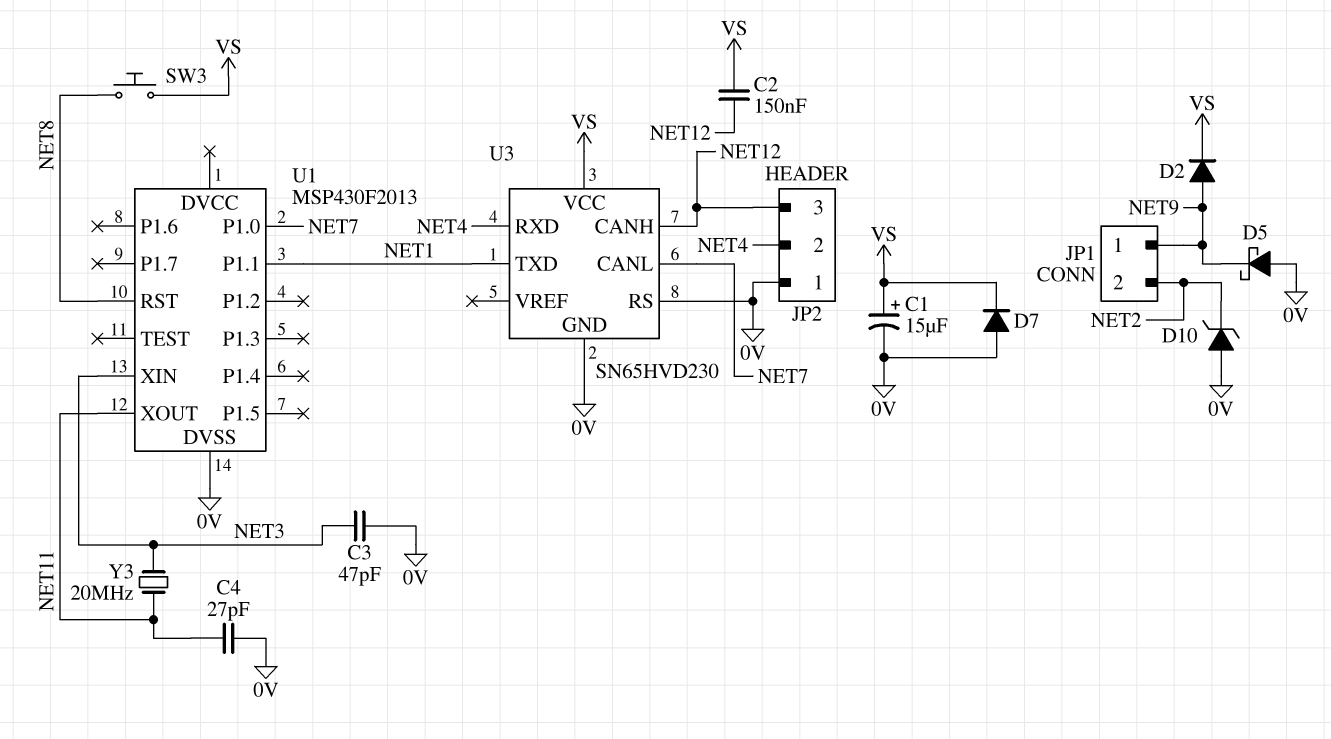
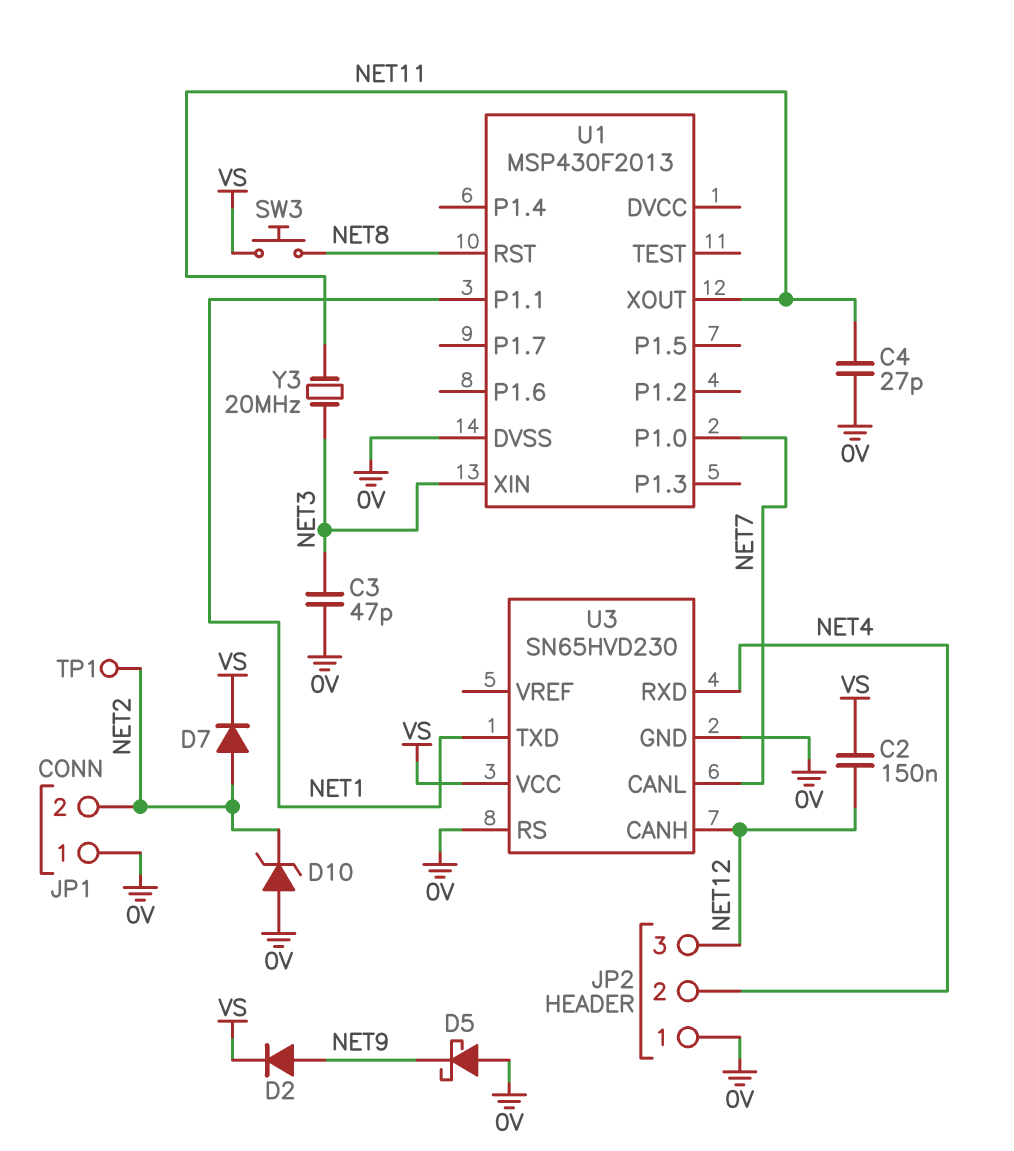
C1: 15uF (plus VS, minus 0V) -> none
D7: diode (A 0V, K VS) -> diode (A NET2, K VS)
JP1 pin 1: NET9 -> 0V
TP1: none -> test point (NET2)

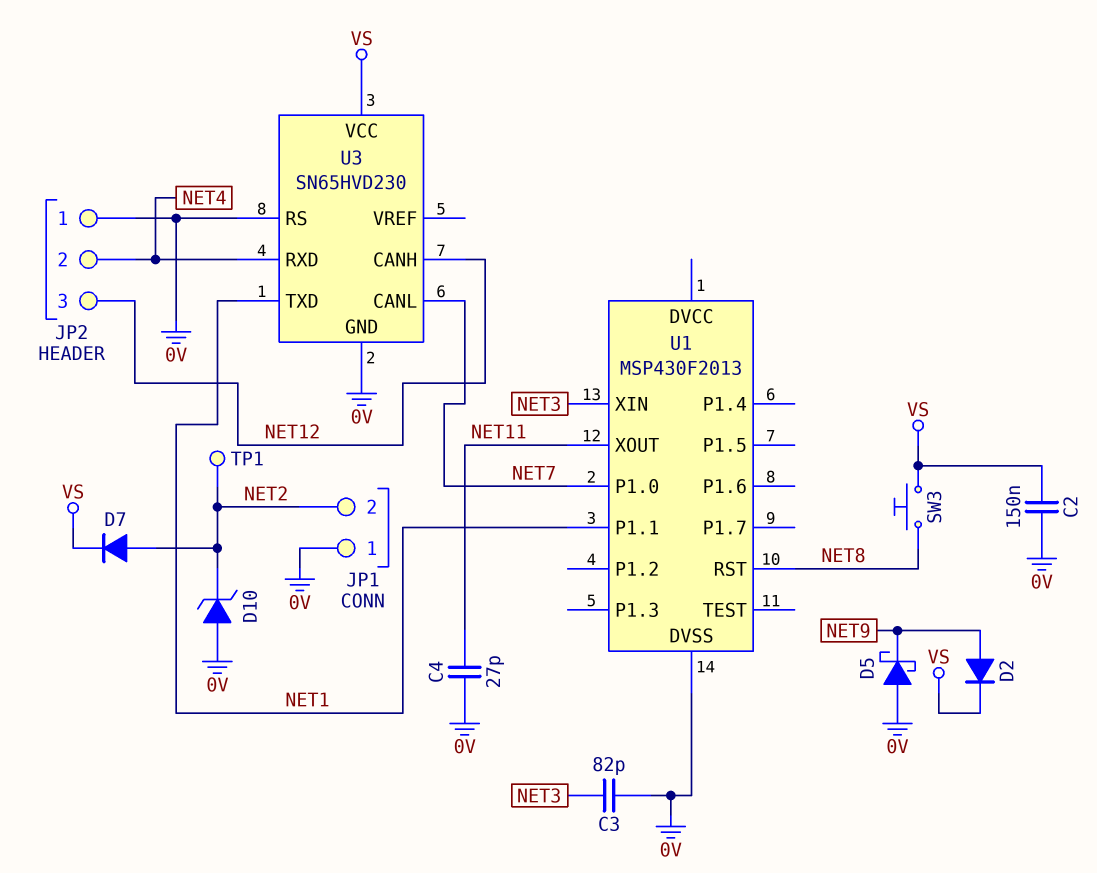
C2: 150nF (NET12, VS) -> 150nF (0V, VS)
C3: 47pF (0V, NET3) -> 82pF (0V, NET3)
Y3: 20MHz (NET3, NET11) -> none

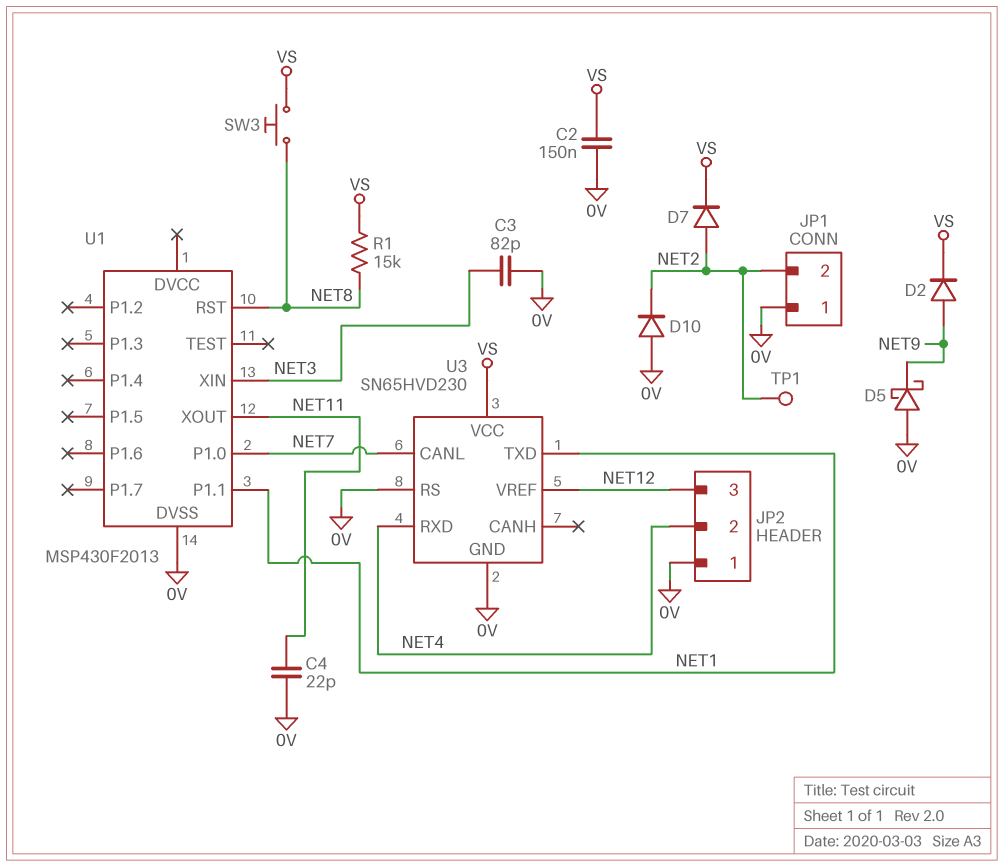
C4: 27pF (0V, NET11) -> 22pF (0V, NET11)
D10: zener (A 0V, K NET2) -> diode (A 0V, K NET2)
R1: none -> 15k (NET8, VS)
U3 pin CANH: NET12 -> none
U3 pin VREF: none -> NET12

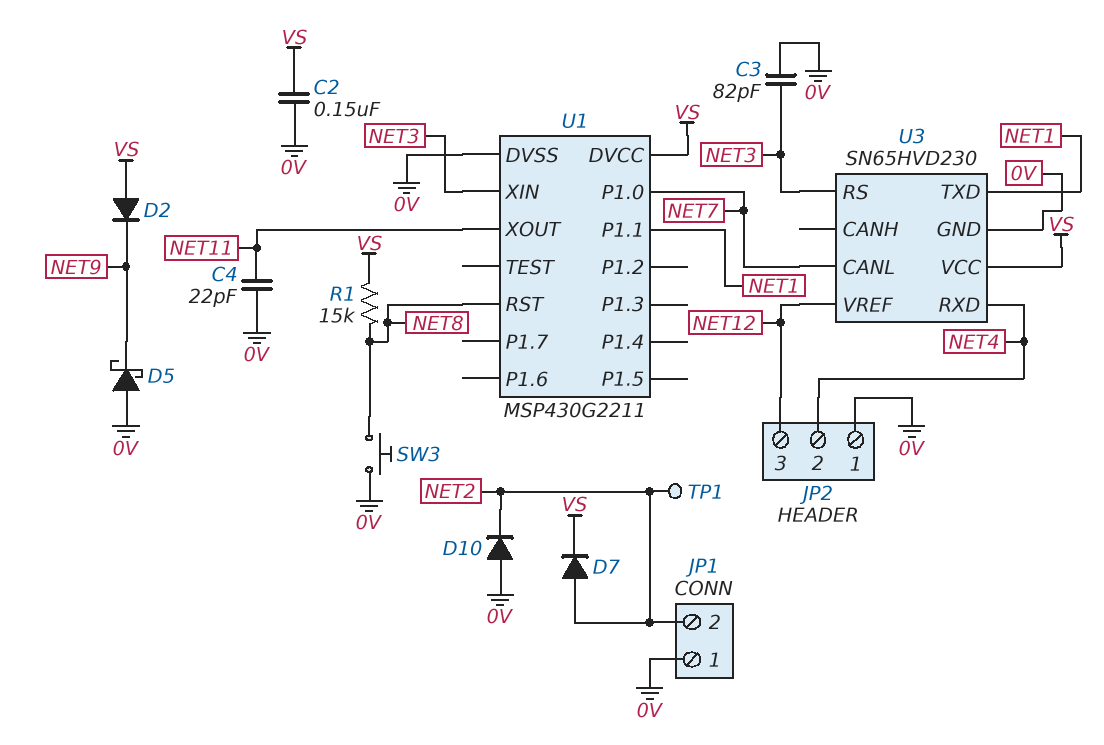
D2: diode (A NET9, K VS) -> diode (A VS, K NET9)
SW3: button (NET8, VS) -> button (0V, NET8)
U1: MSP430F2013 -> MSP430G2211
U1 pin DVCC: none -> VS
U3 pin RS: 0V -> NET3

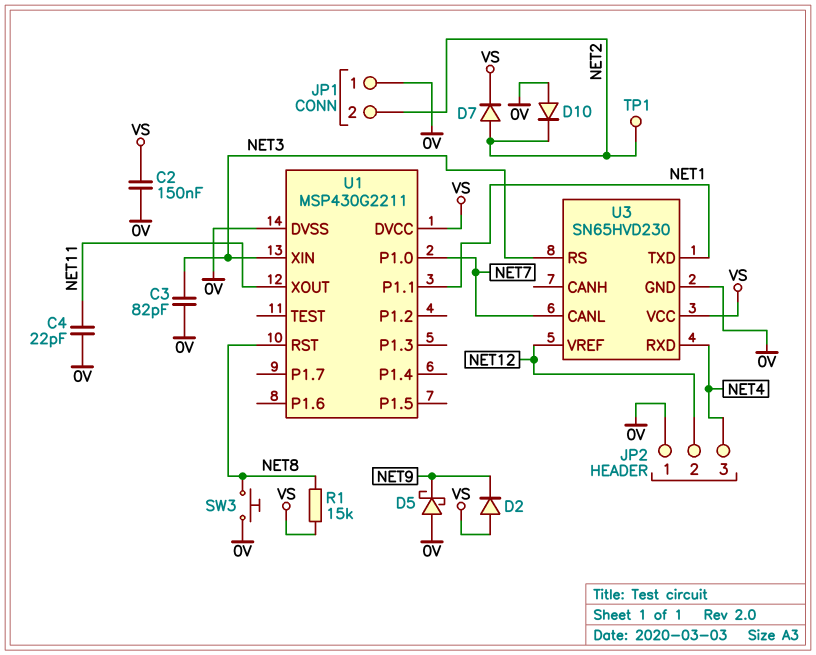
JP2 pin 2: NET4 -> NET12
JP2 pin 3: NET12 -> NET4

